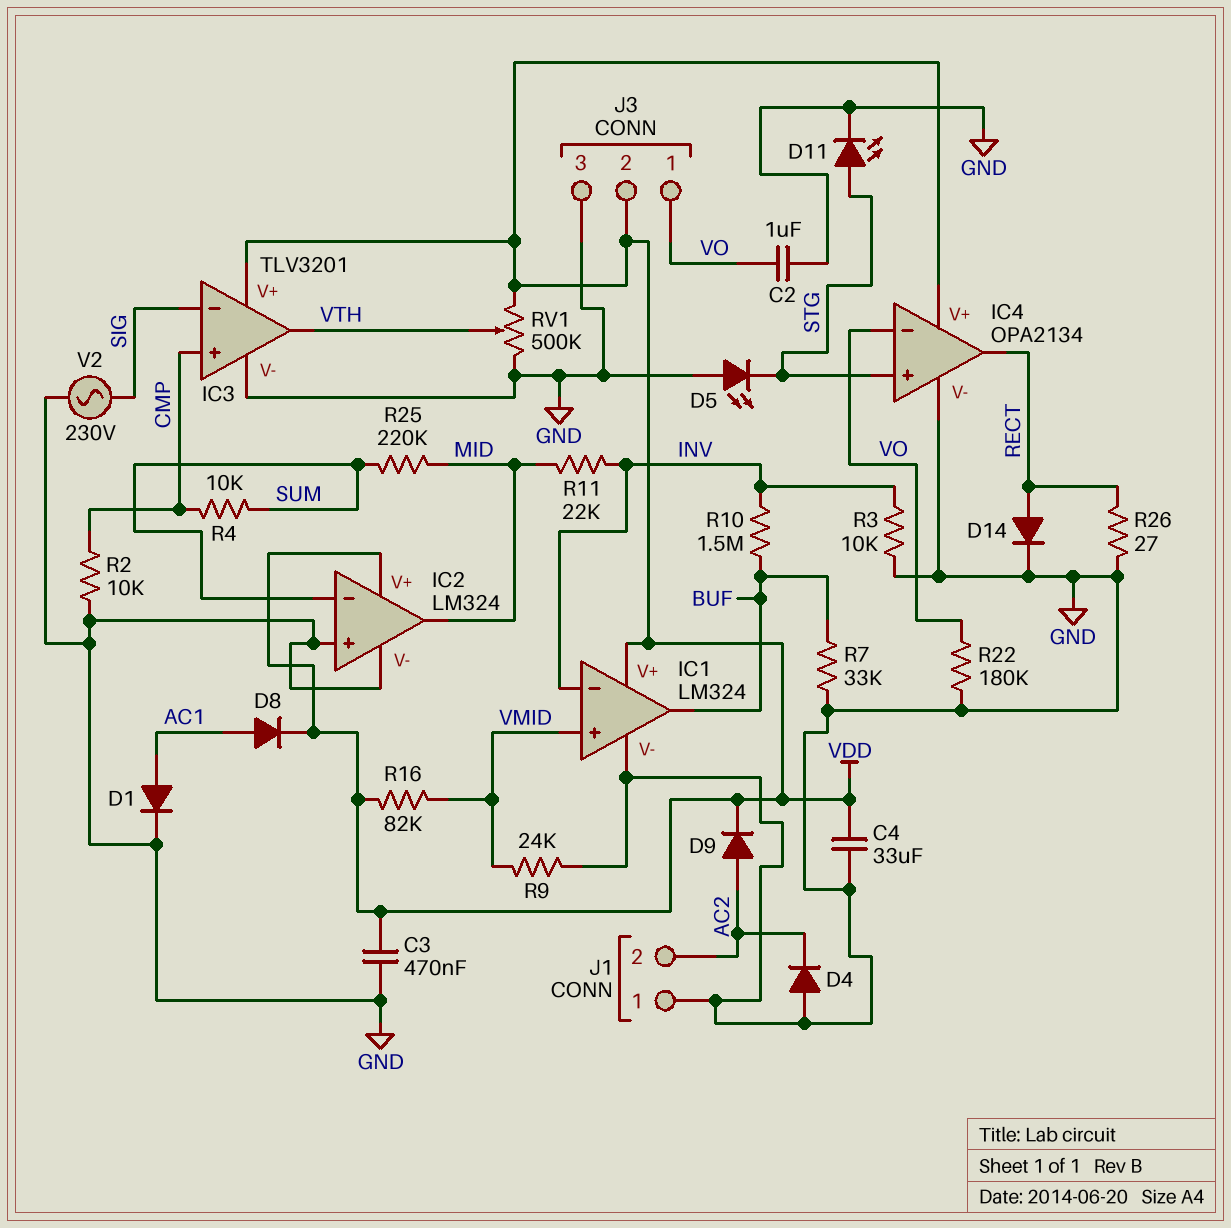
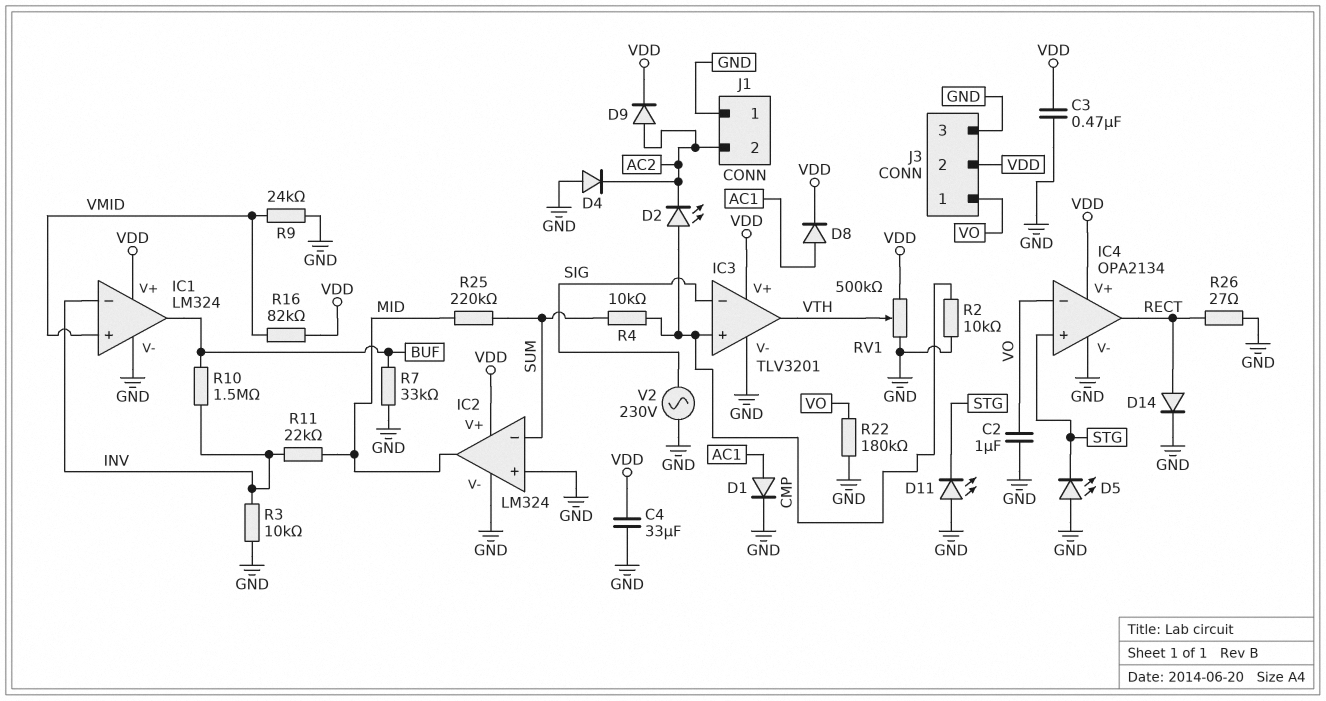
D2: none -> LED (A CMP, K AC2)
D11: LED (A STG, K GND) -> LED (A GND, K STG)

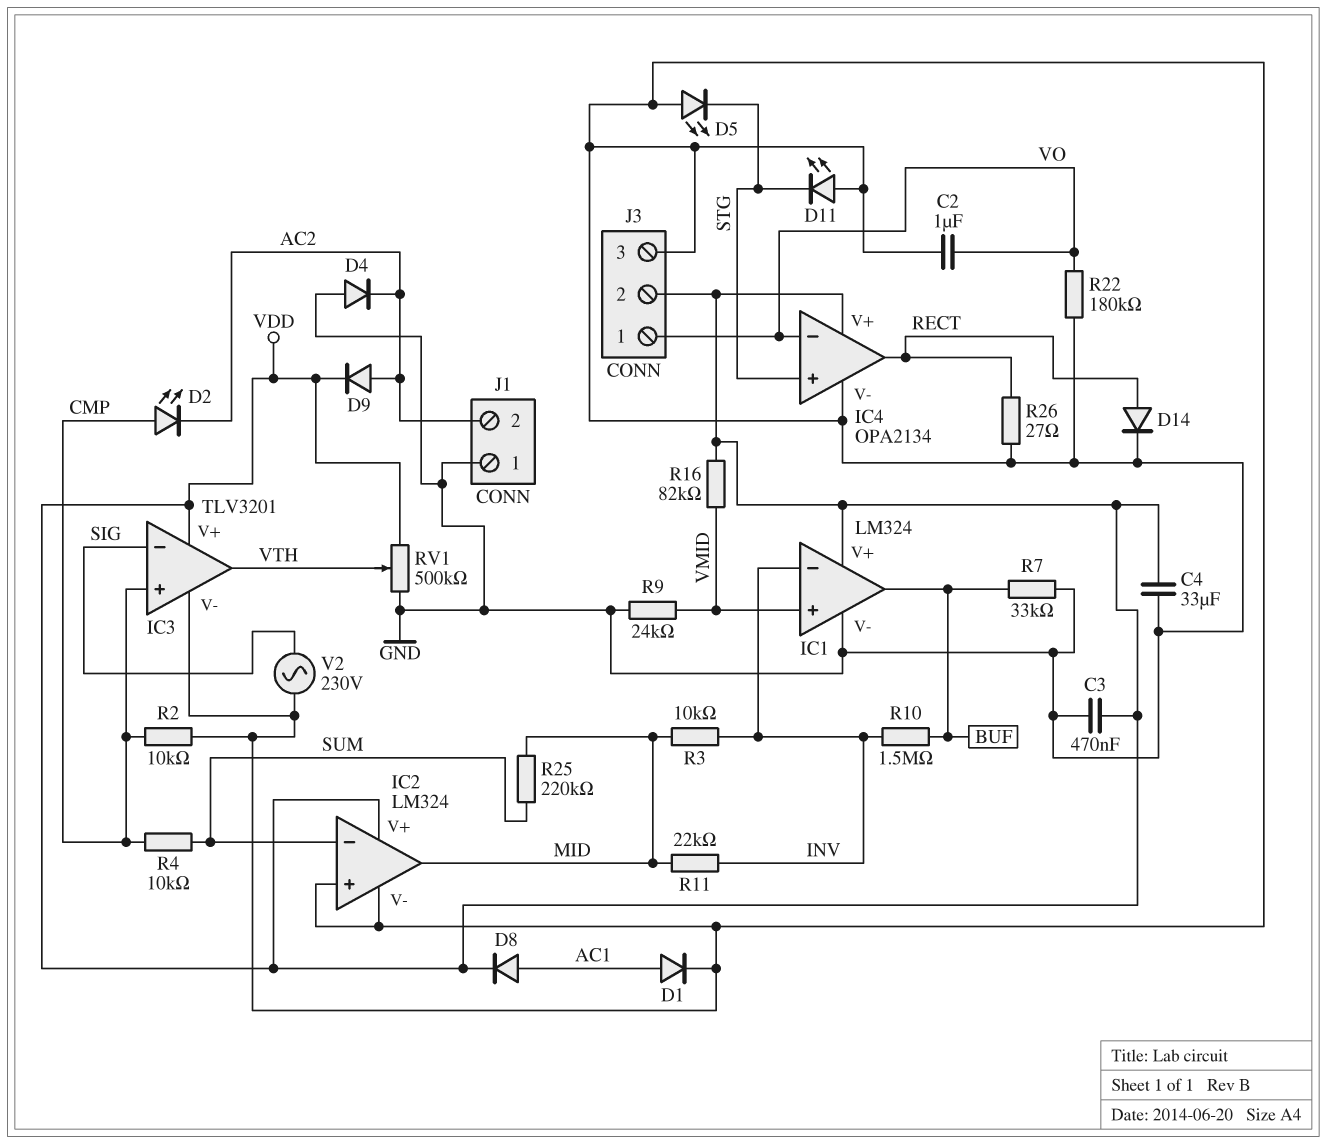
R3: 10k (GND, INV) -> 10k (INV, MID)

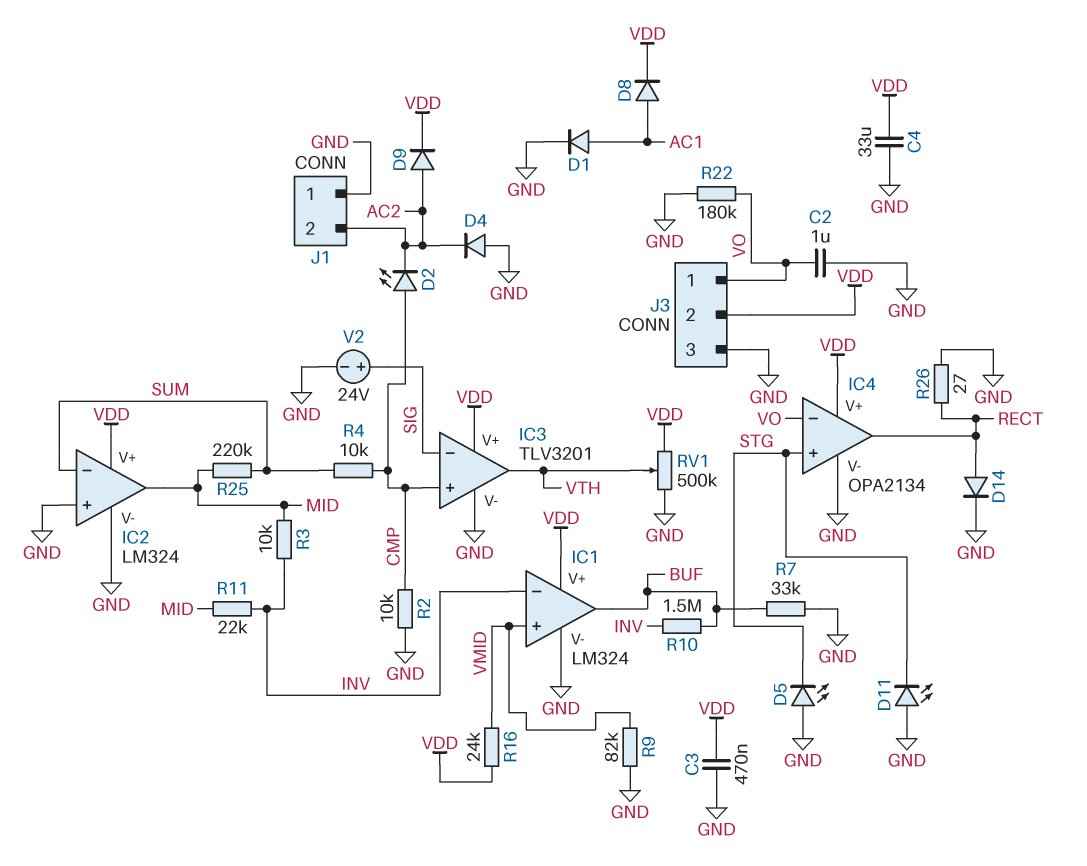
R9: 24k (GND, VMID) -> 82k (GND, VMID)
R16: 82k (VDD, VMID) -> 24k (VDD, VMID)
V2: AC 230V (GND, SIG) -> 24V (plus SIG, minus GND)

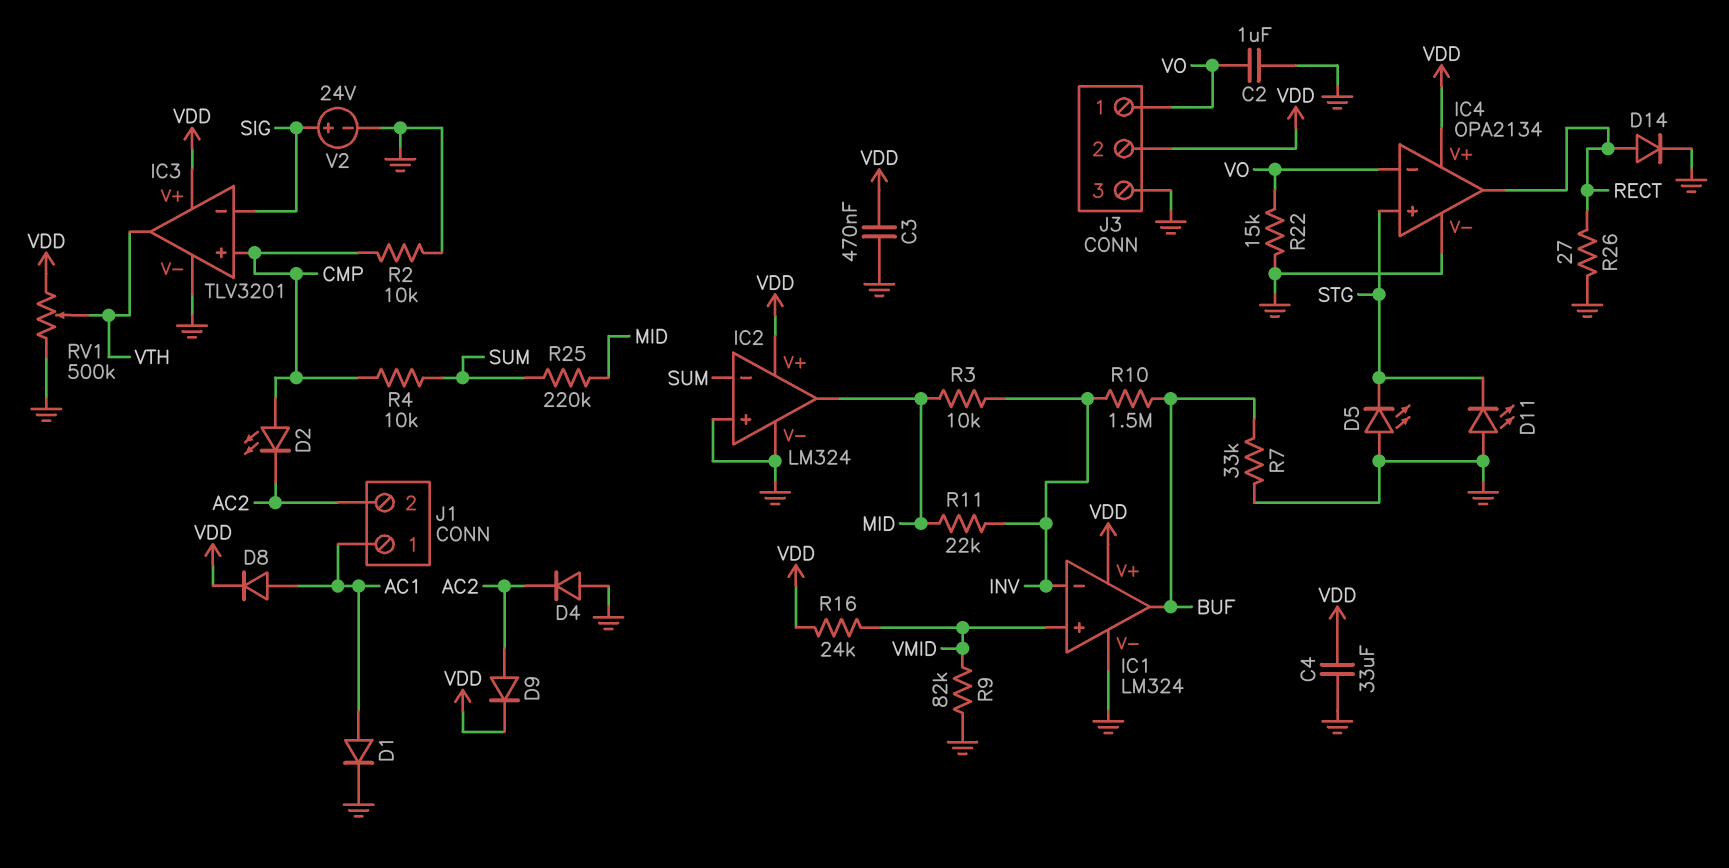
J1 pin 1: GND -> AC1
R22: 180k (GND, VO) -> 15k (GND, VO)

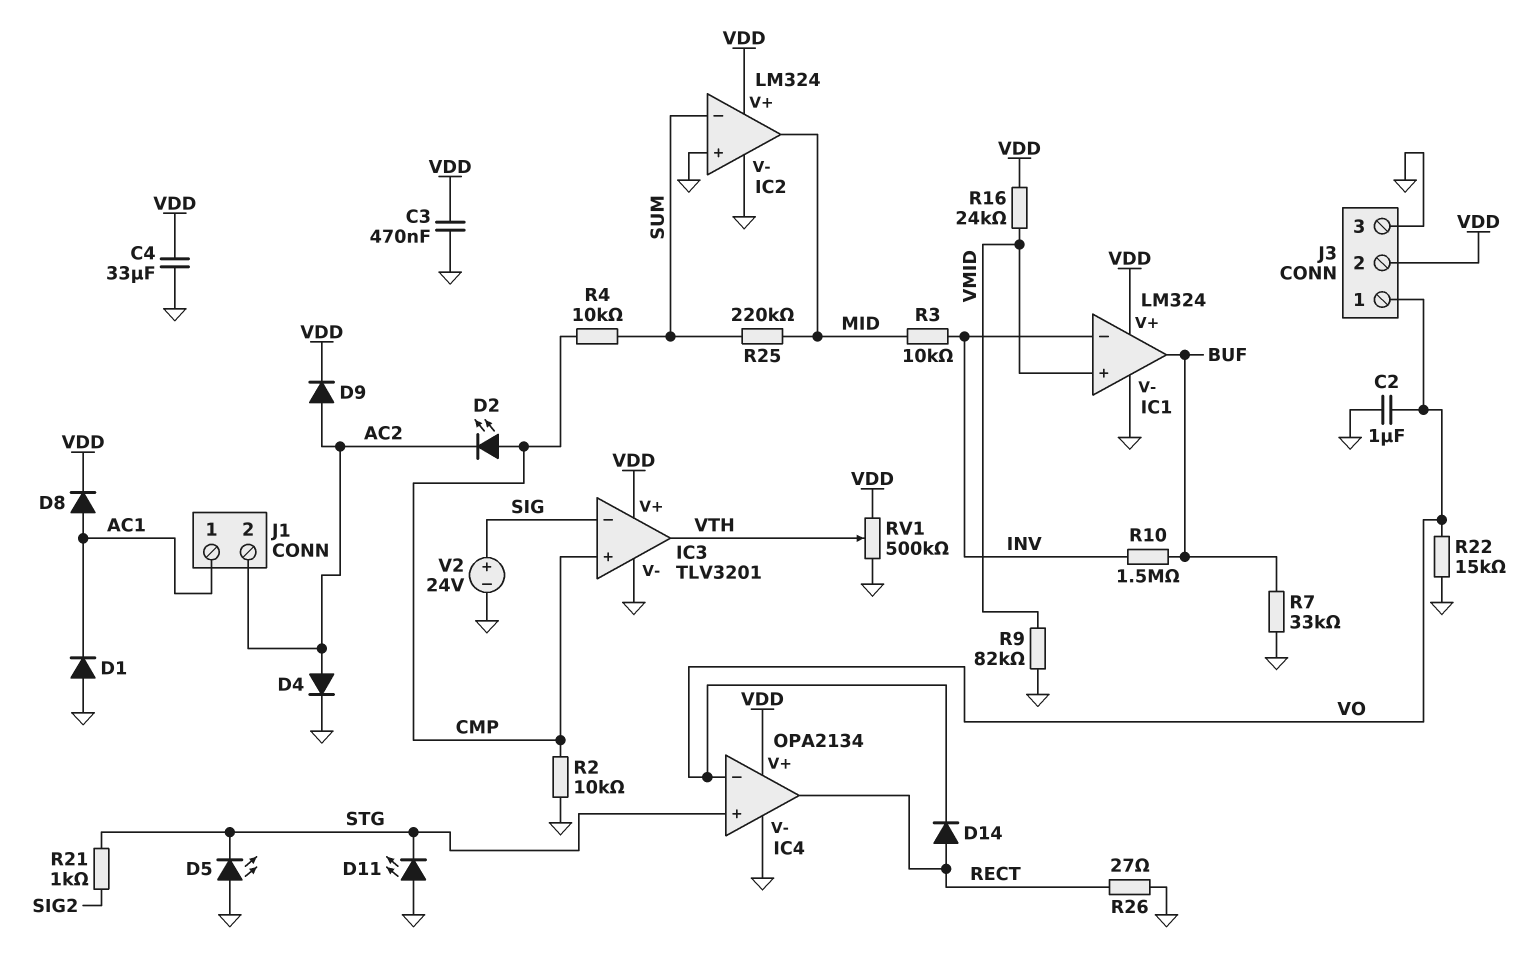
D1: diode (A AC1, K GND) -> diode (A GND, K AC1)
D4: diode (A GND, K AC2) -> diode (A AC2, K GND)
D14: diode (A RECT, K GND) -> diode (A RECT, K VO)
R11: 22k (INV, MID) -> none
R21: none -> 1k (SIG2, STG)

